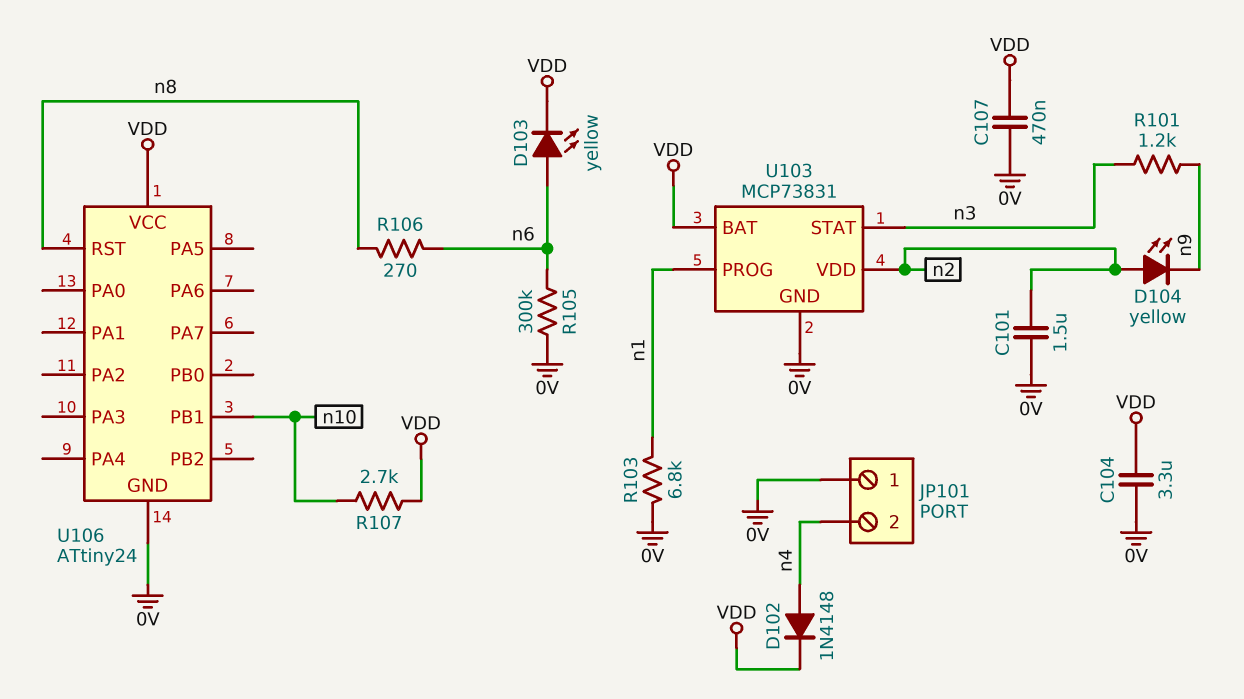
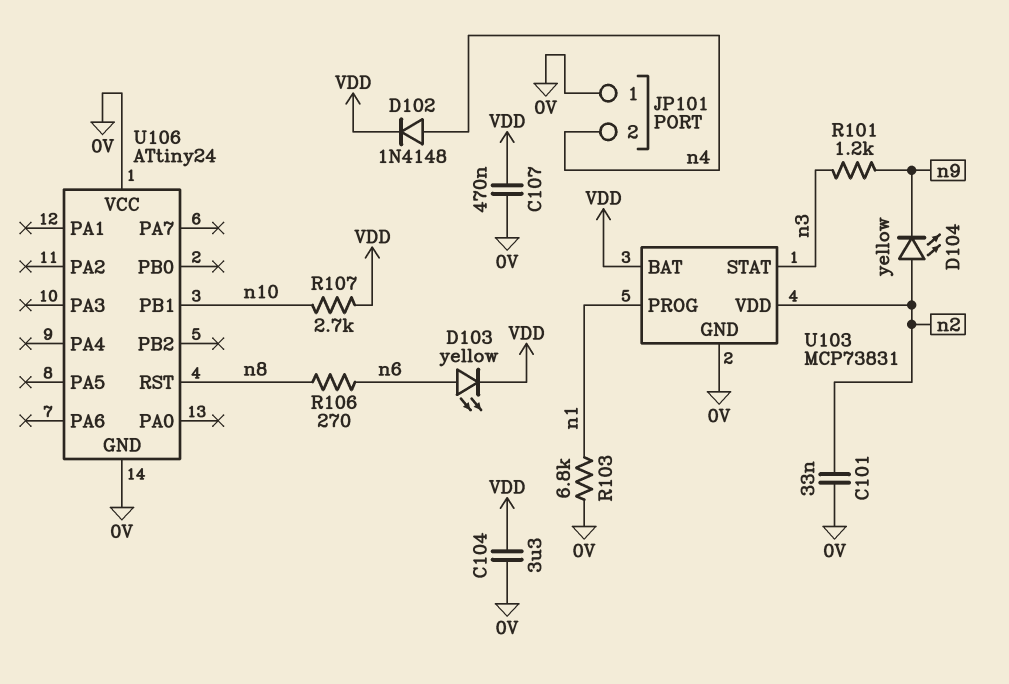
C101: 1.5uF (0V, n2) -> 33nF (0V, n2)
R105: 300k (0V, n6) -> none
U106 pin VCC: VDD -> 0V

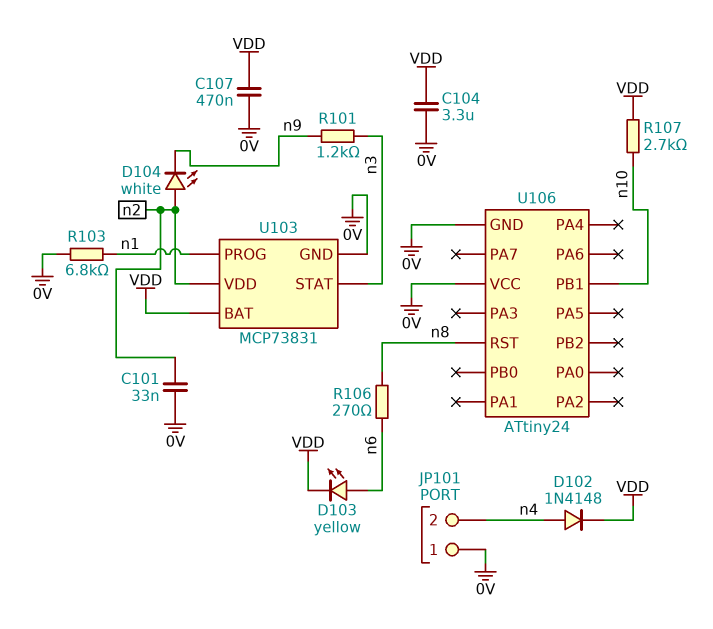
D104: LED yellow (A n2, K n9) -> LED white (A n2, K n9)

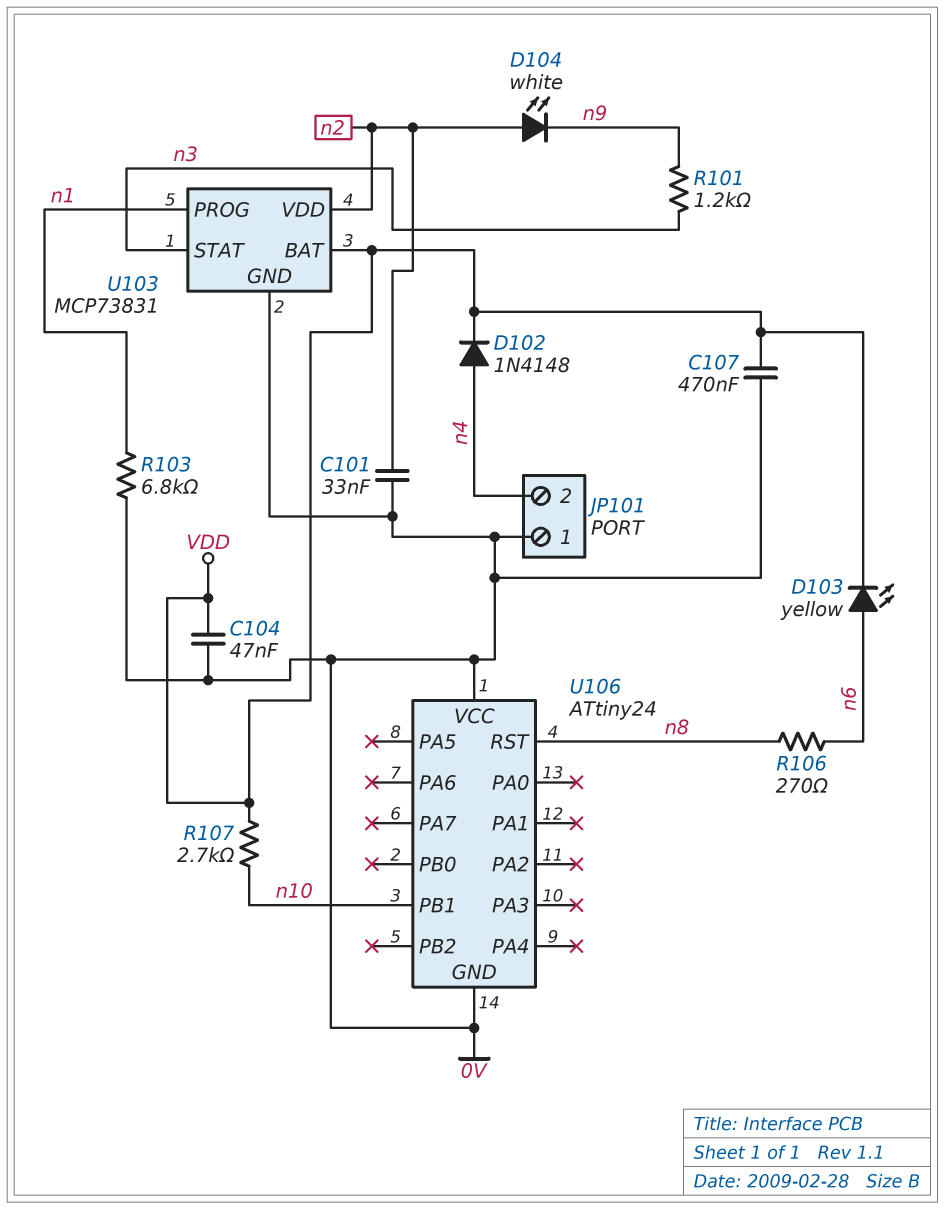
C104: 3.3uF (0V, VDD) -> 47nF (0V, VDD)

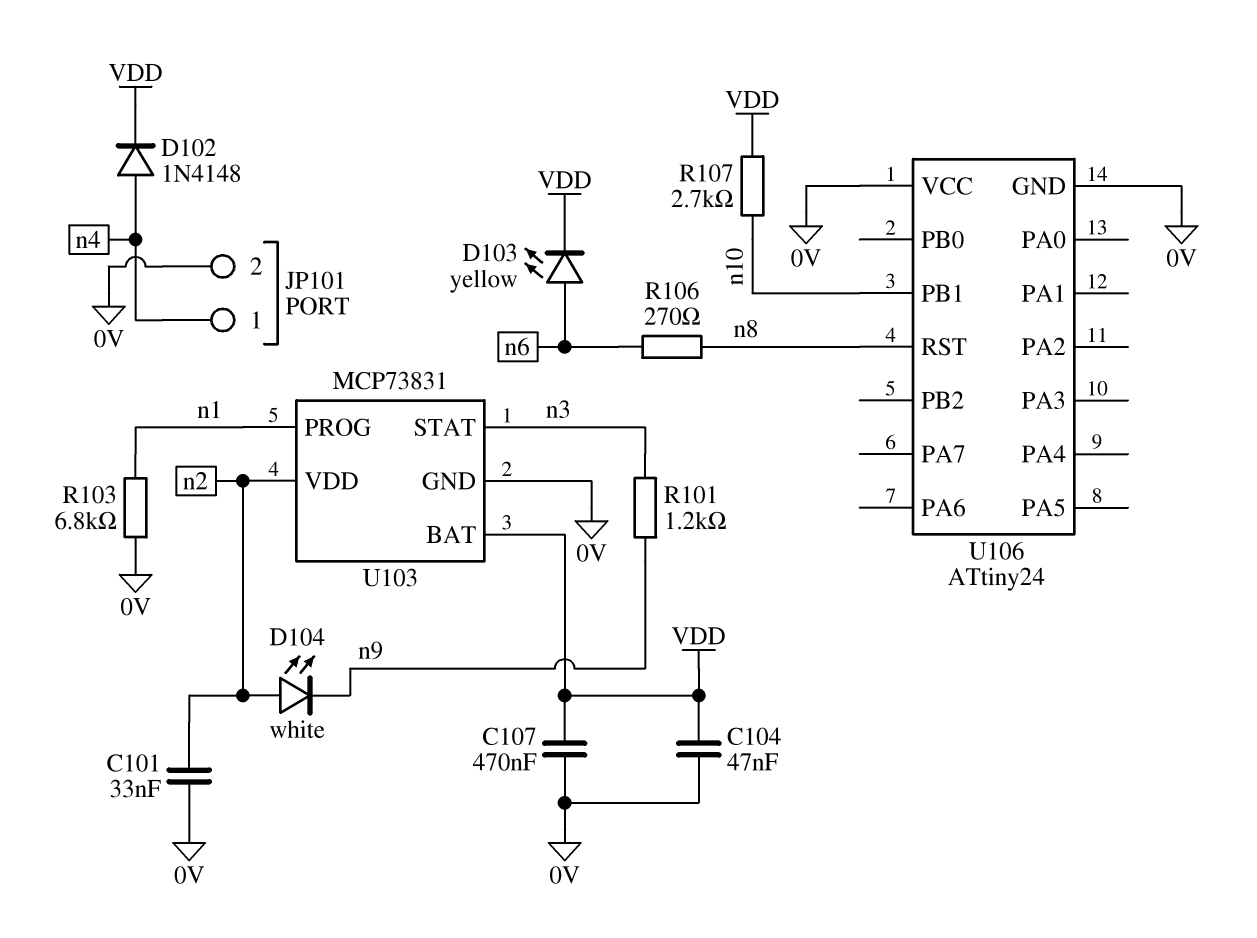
JP101 pin 1: 0V -> n4
JP101 pin 2: n4 -> 0V

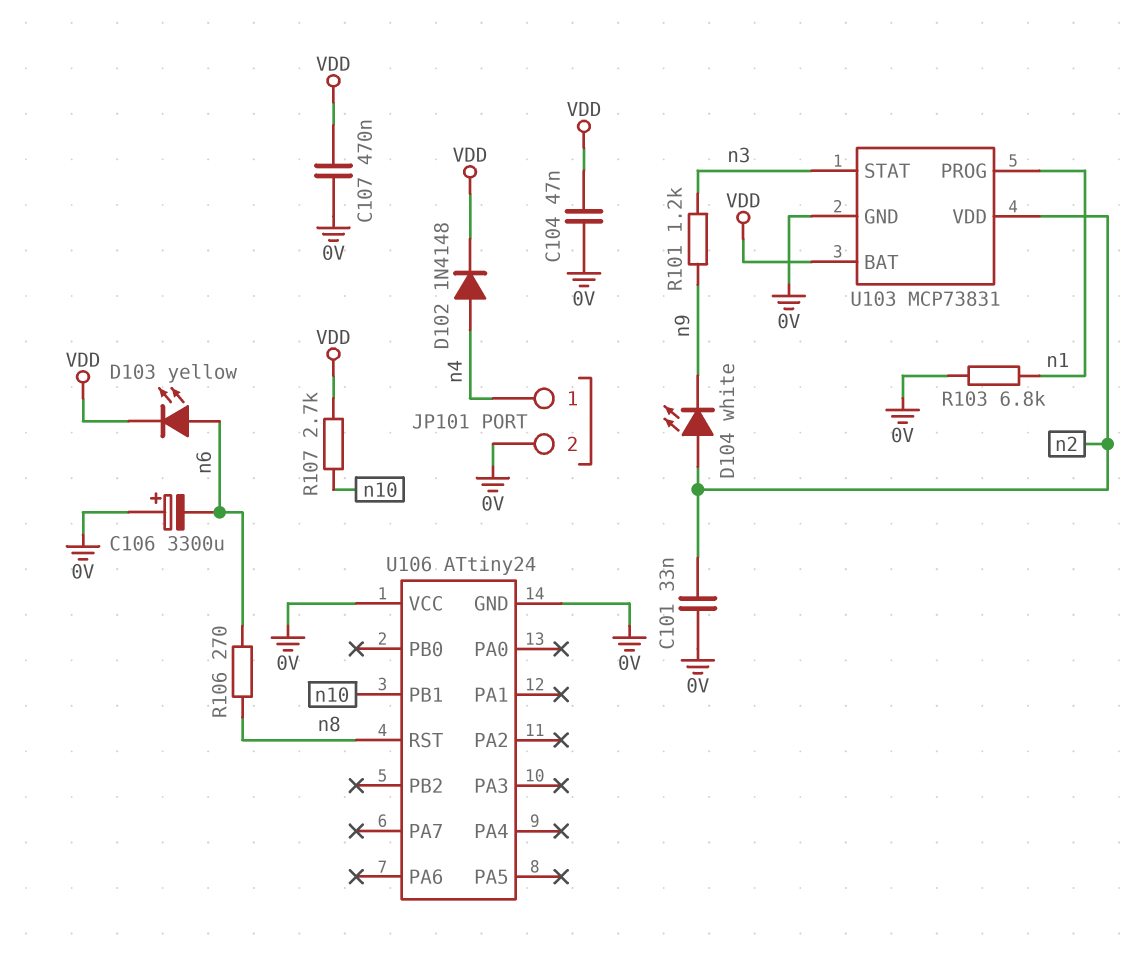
C106: none -> 3300uF (plus 0V, minus n6)

